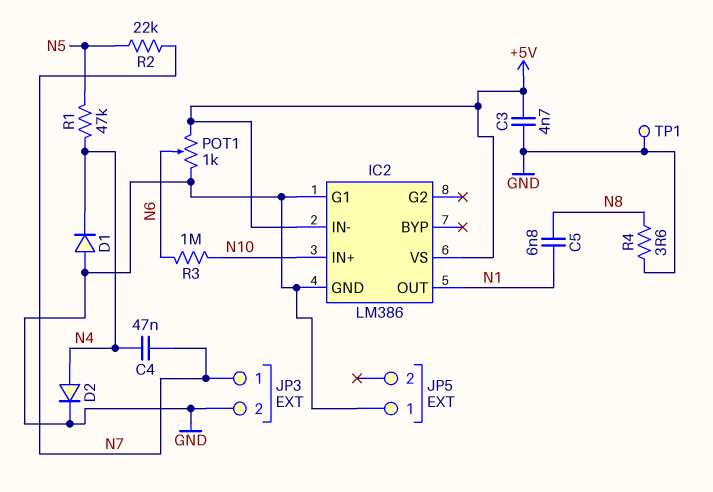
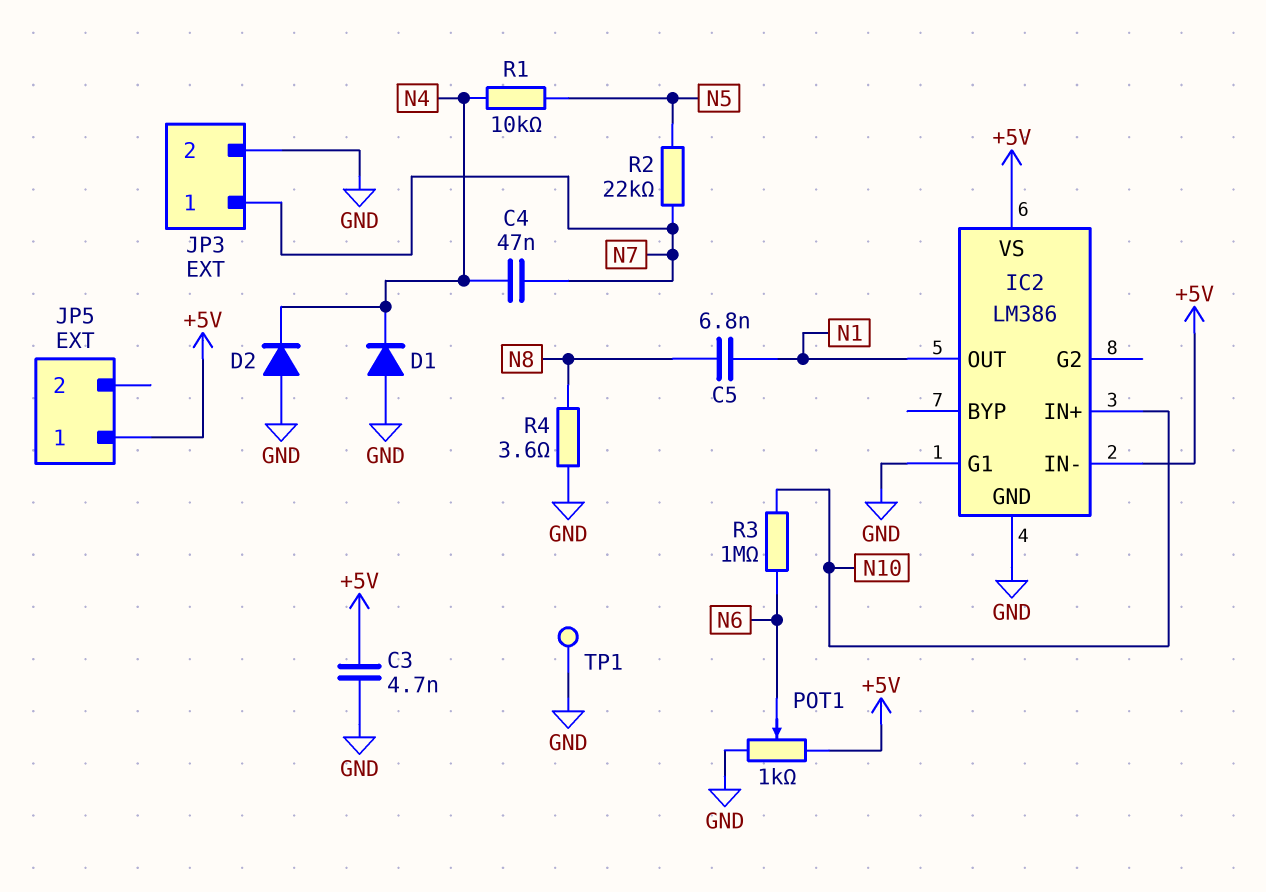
D2: diode (A N4, K GND) -> diode (A GND, K N4)
JP5 pin 1: GND -> +5V
R1: 47k (N4, N5) -> 10k (N4, N5)

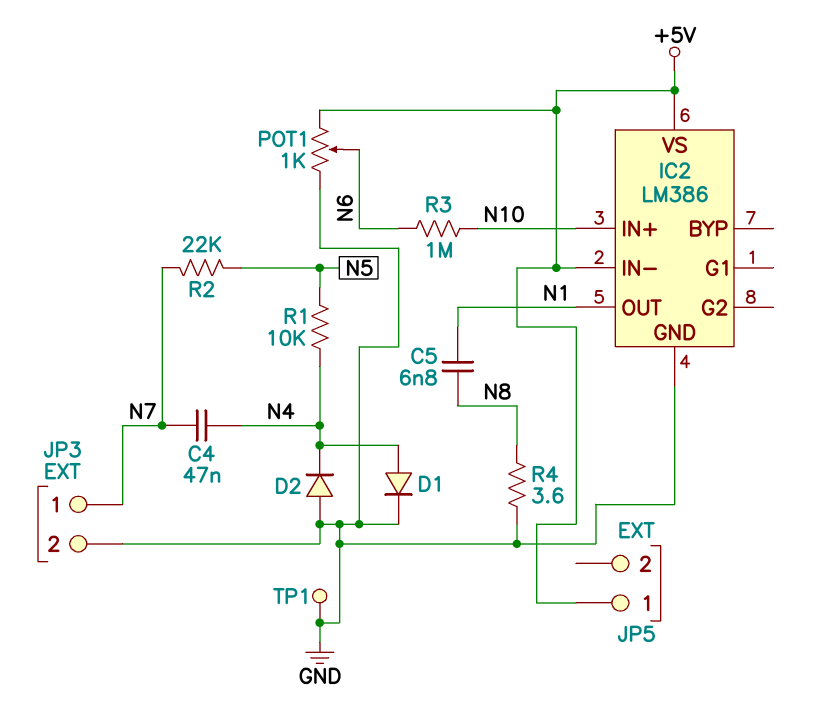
C3: 4.7nF (+5V, GND) -> none
D1: diode (A GND, K N4) -> diode (A N4, K GND)
IC2 pin G1: GND -> none

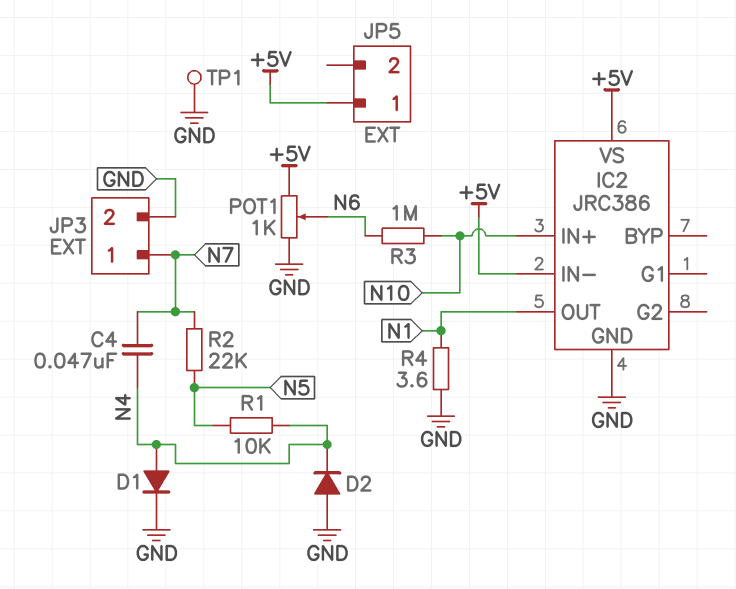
C5: 6.8nF (N1, N8) -> none
IC2: LM386 -> JRC386
R4: 3.6 (GND, N8) -> 3.6 (GND, N1)

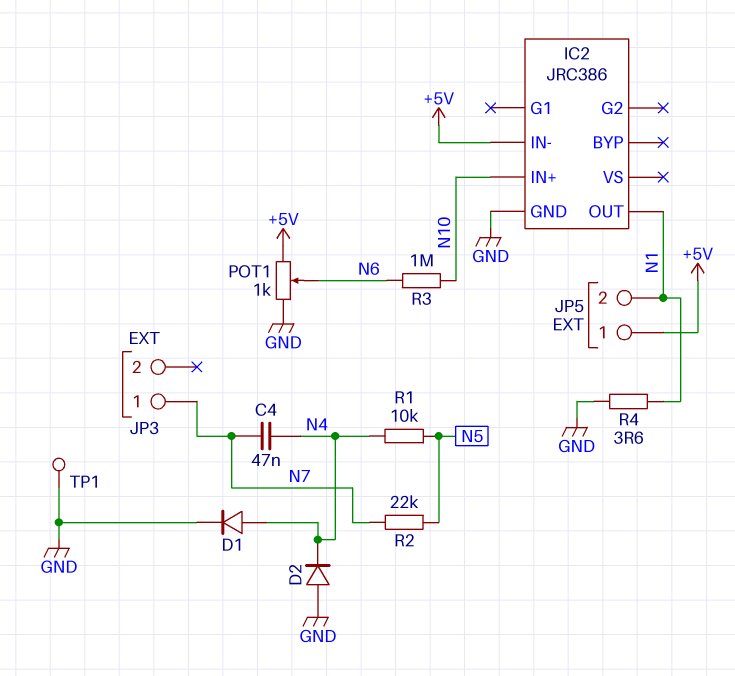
IC2 pin VS: +5V -> none
JP3 pin 2: GND -> none
JP5 pin 2: none -> N1

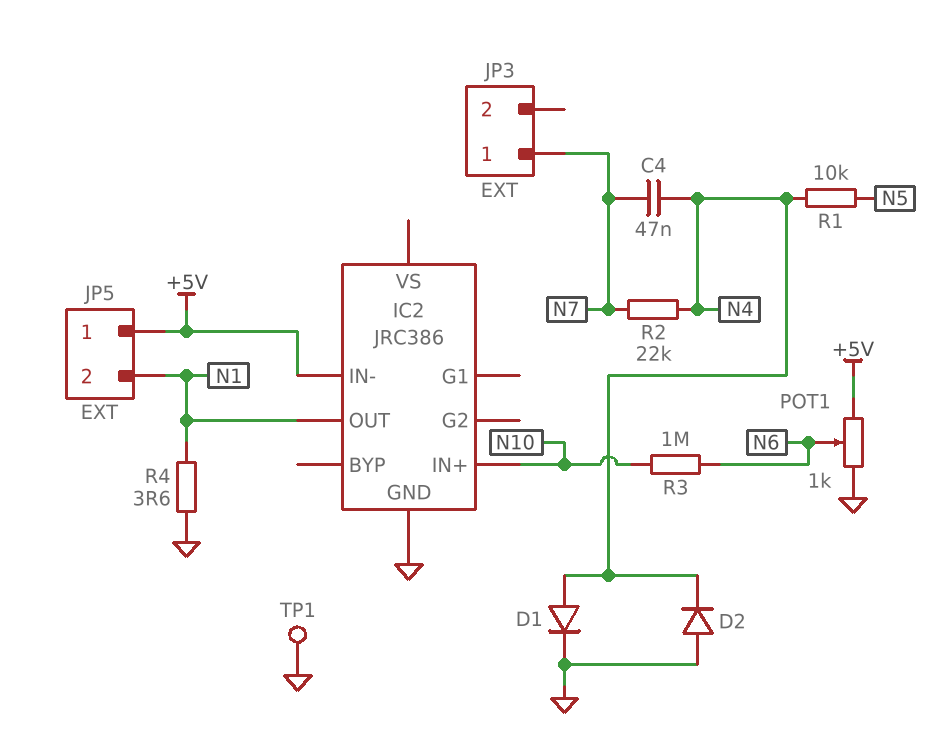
R2: 22k (N5, N7) -> 22k (N4, N7)

